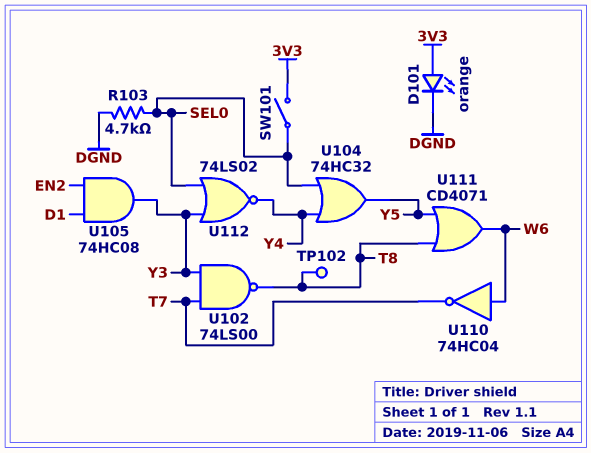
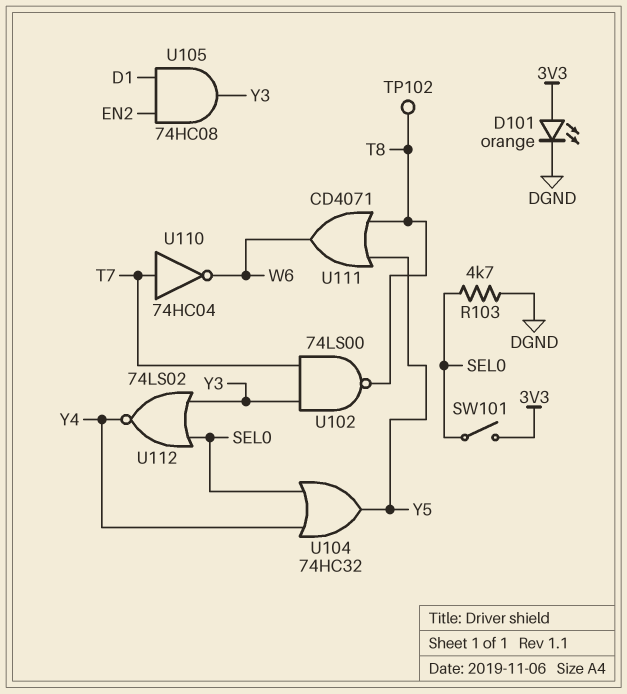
U110: NOT 74HC04 (in W6, out T7) -> NOT 74HC04 (in T7, out W6)

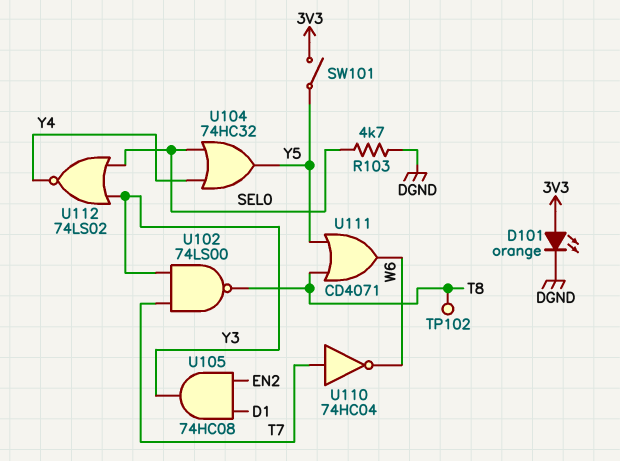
SW101: switch (3V3, SEL0) -> switch (3V3, Y5)

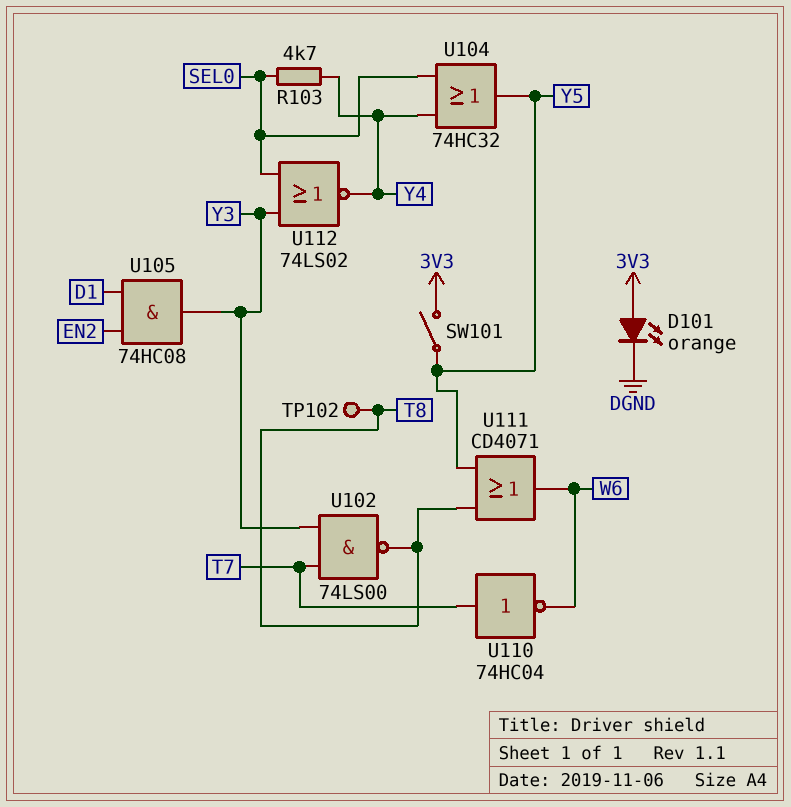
R103: 4.7k (DGND, SEL0) -> 4.7k (SEL0, Y4)

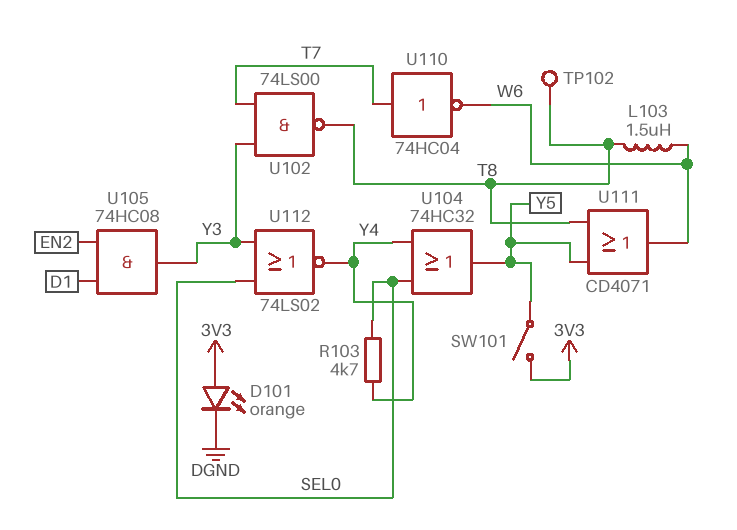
L103: none -> 1.5uH (T8, W6)

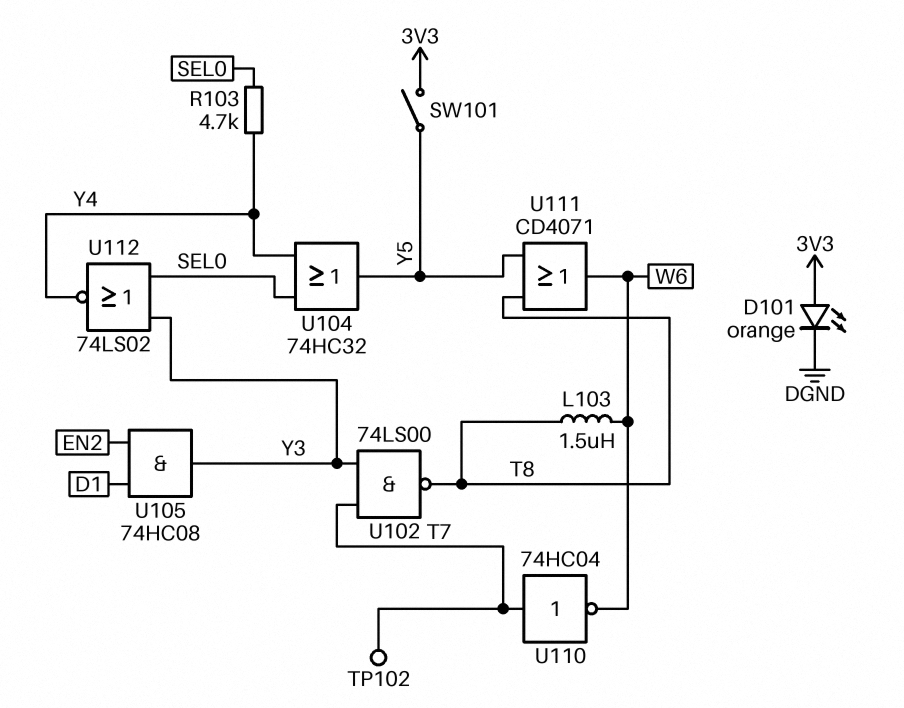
TP102: test point (T8) -> test point (T7)

